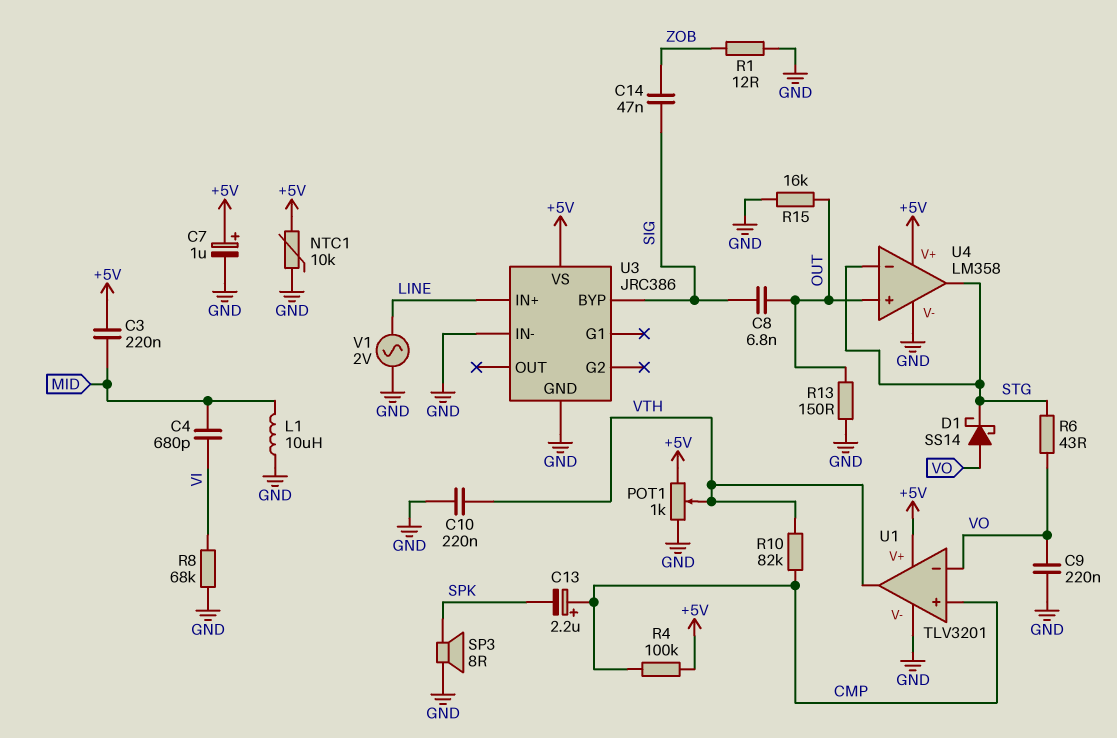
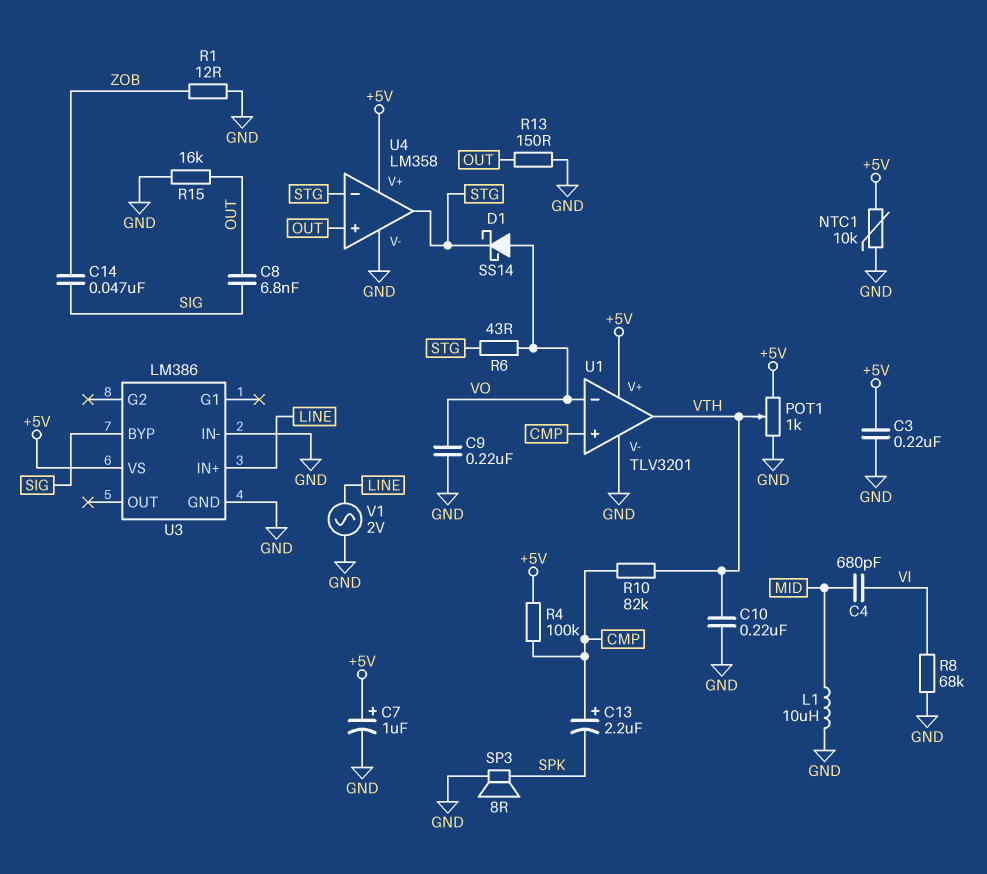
C3: 220nF (+5V, MID) -> 220nF (+5V, GND)
U3: JRC386 -> LM386

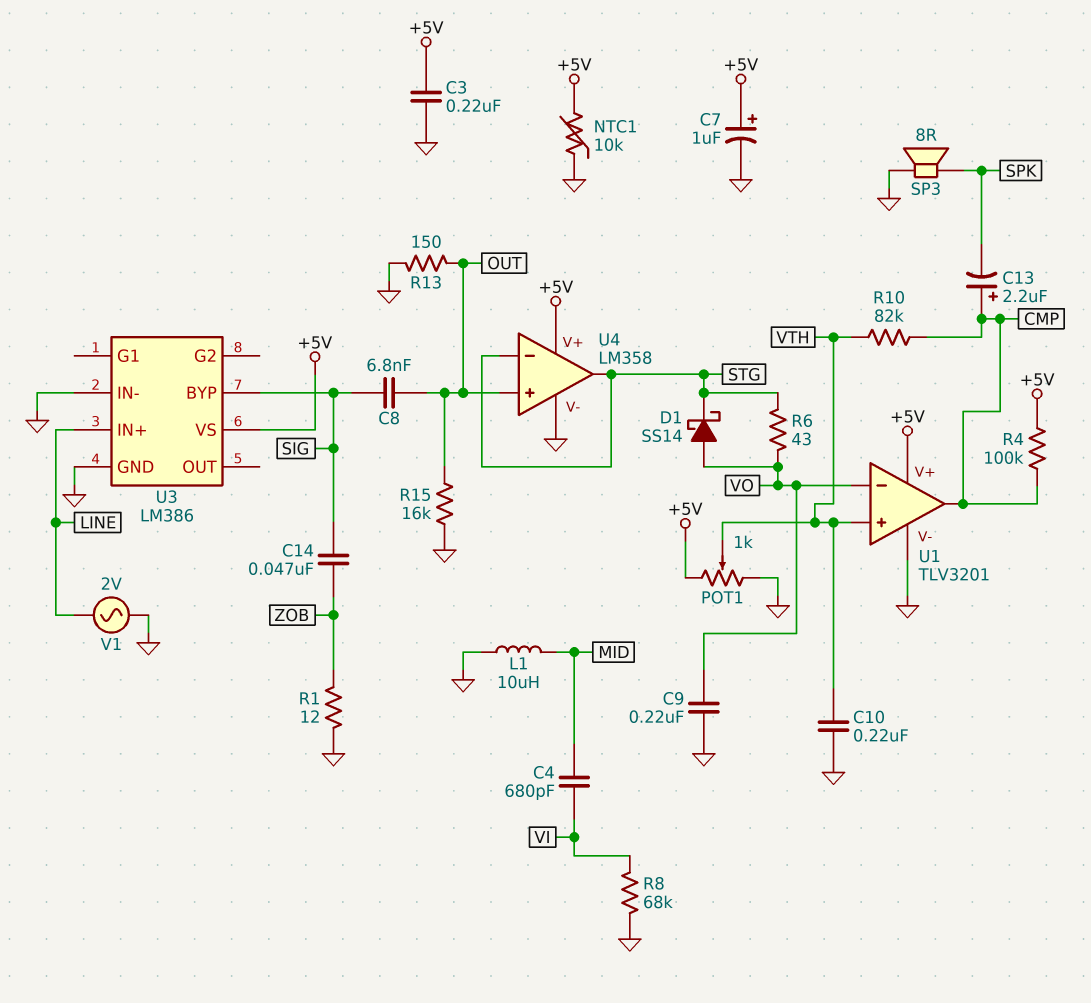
U1 pin in+: CMP -> VTH
U1 pin out: VTH -> CMP

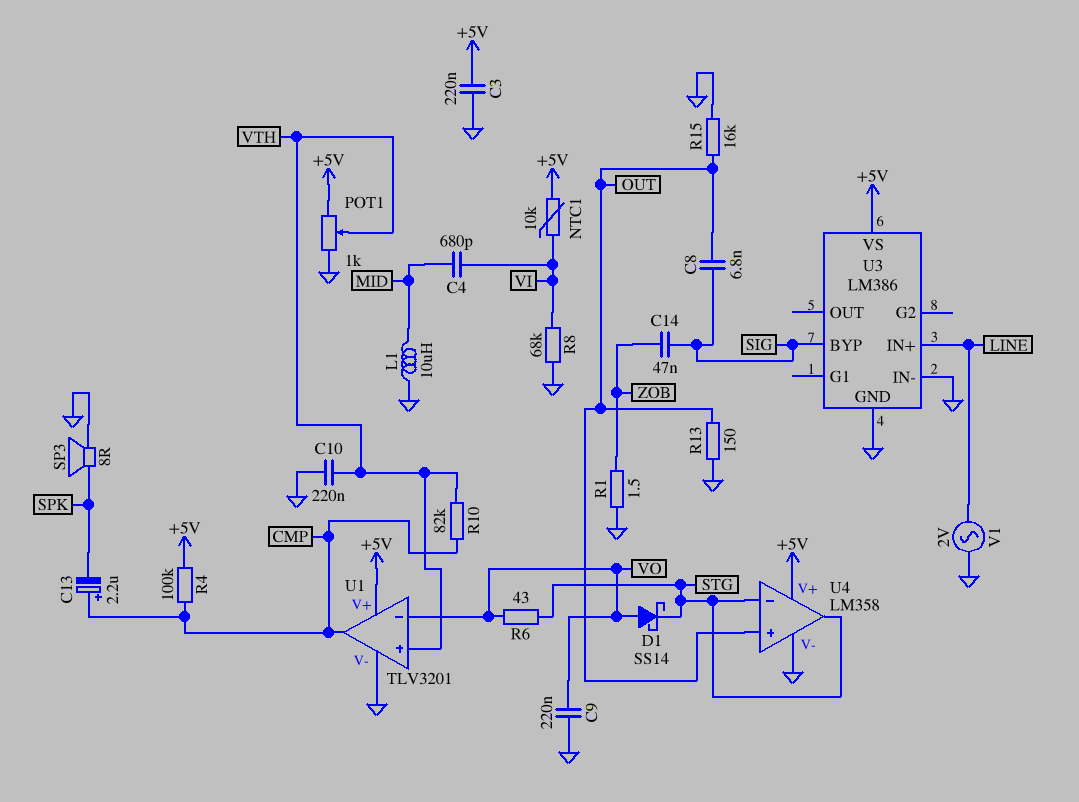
C7: 1uF (plus +5V, minus GND) -> none
NTC1: 10k (+5V, GND) -> 10k (+5V, VI)
R1: 12 (GND, ZOB) -> 1.5 (GND, ZOB)

